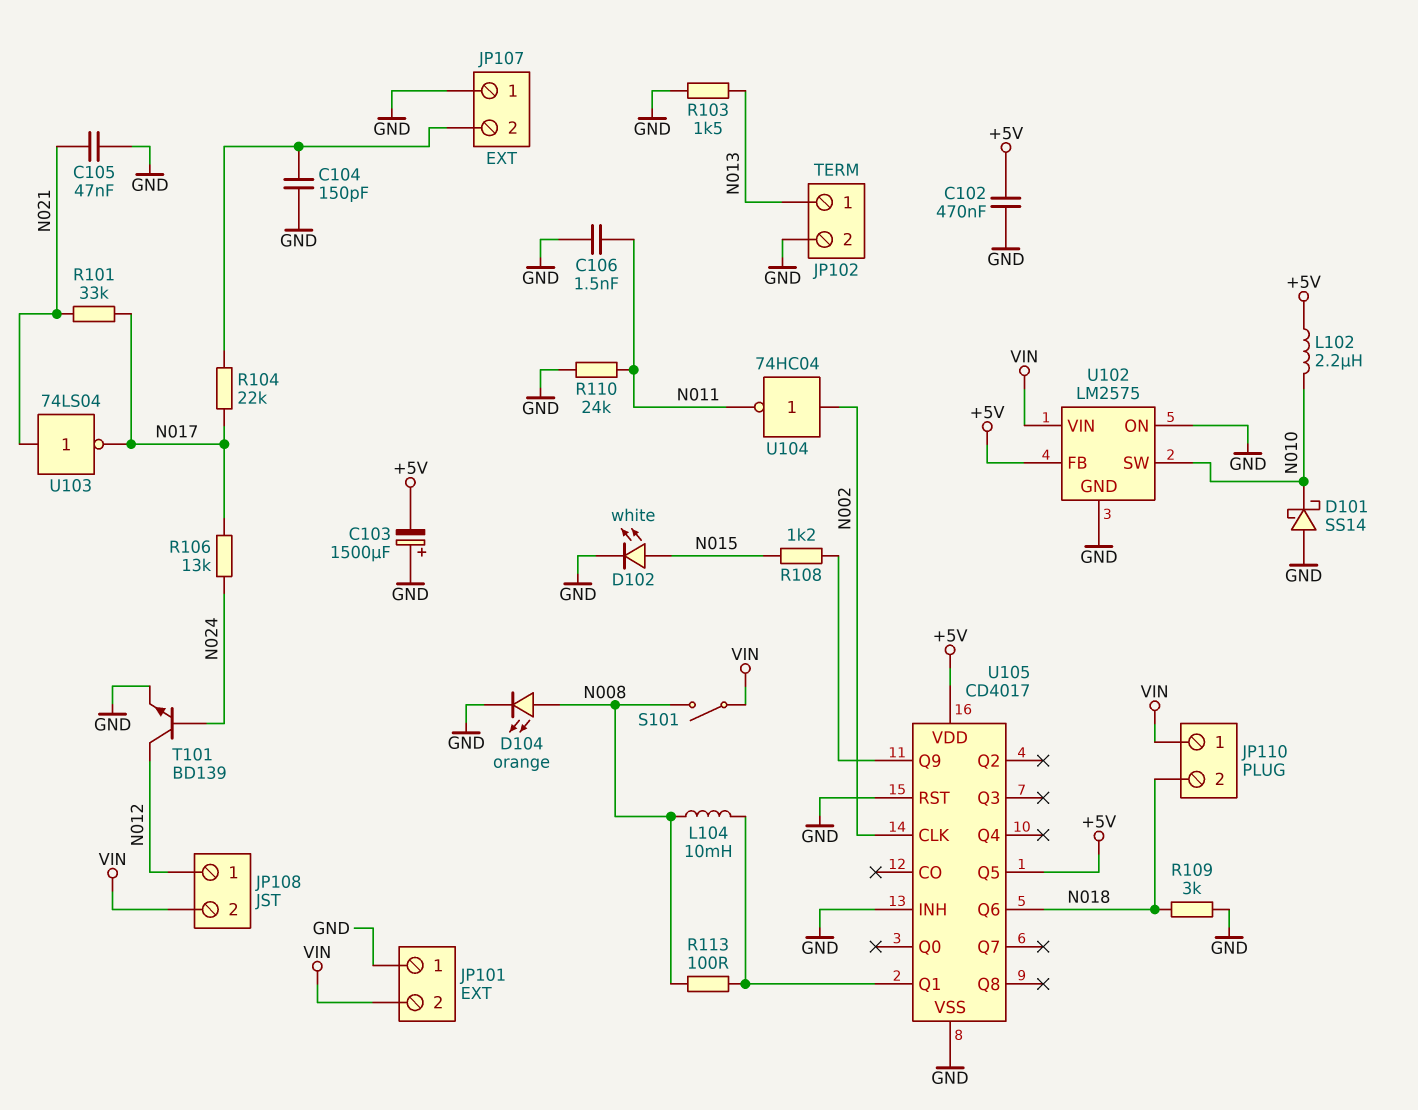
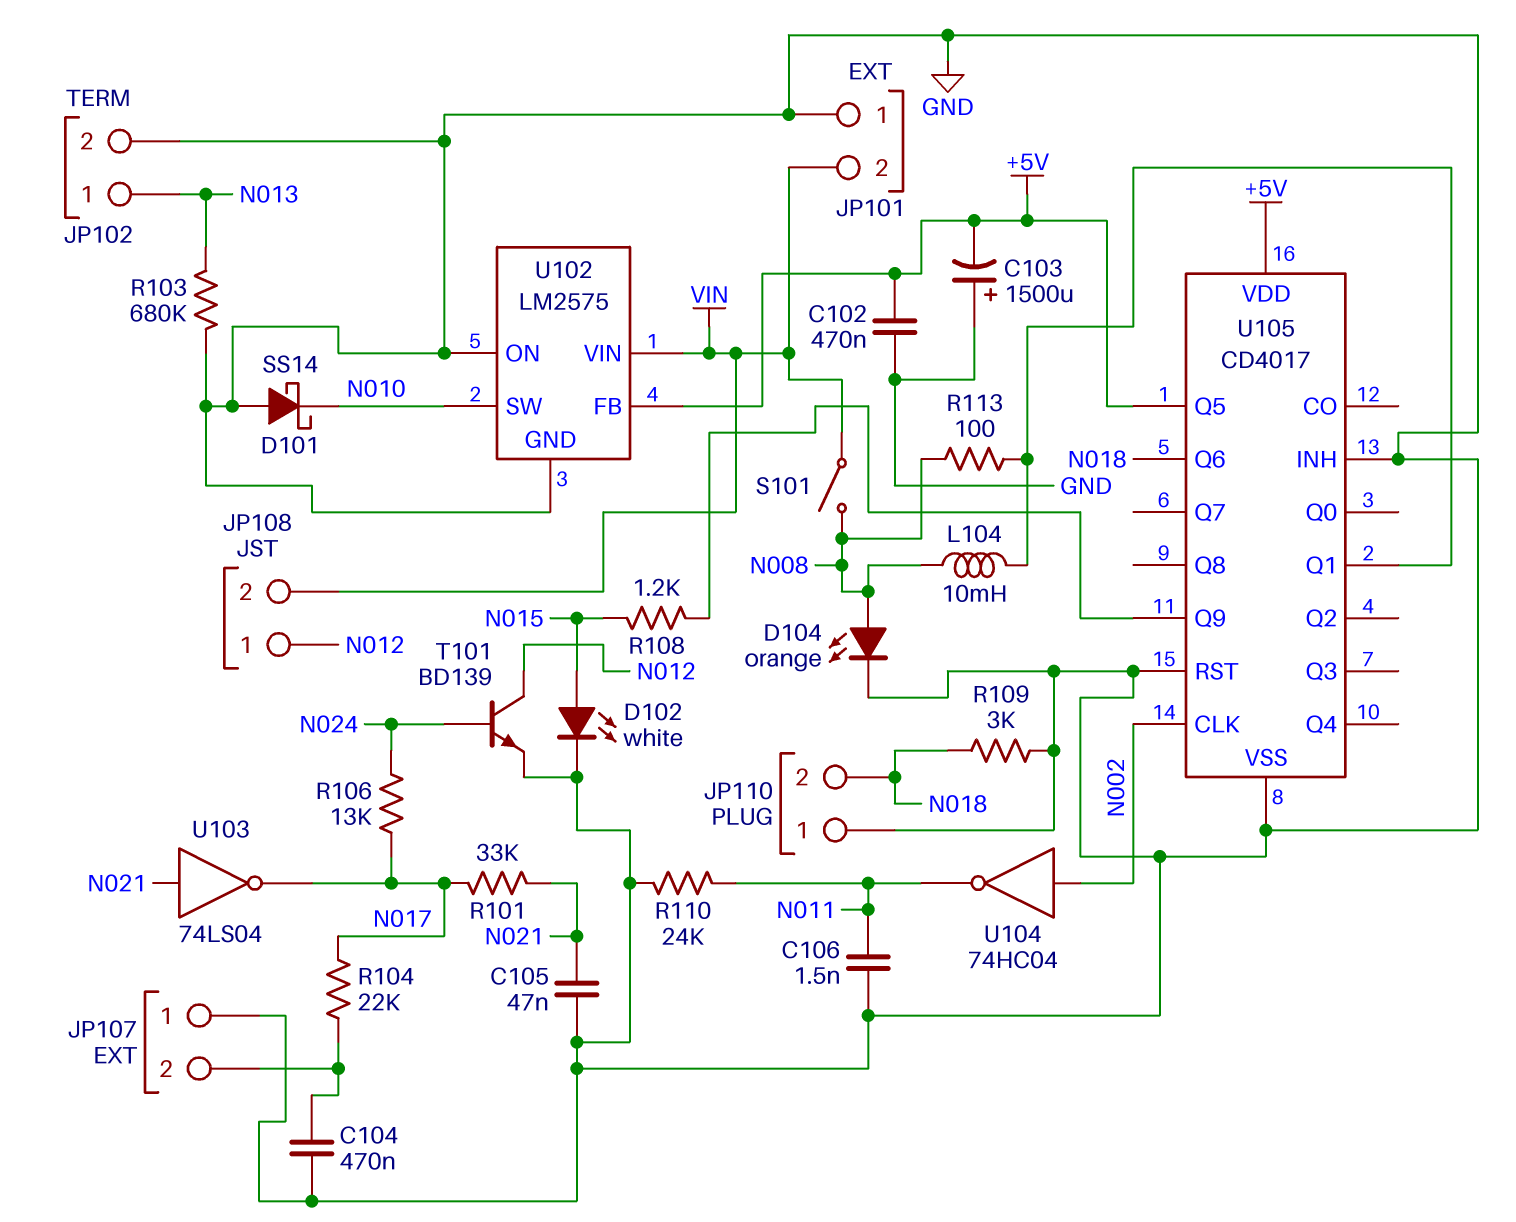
C104: 150pF (GND, JP107/2) -> 470nF (GND, JP107/2)
JP110 pin 1: VIN -> GND
L102: 2.2uH (+5V, N010) -> none
R103: 1.5k (GND, N013) -> 680k (GND, N013)

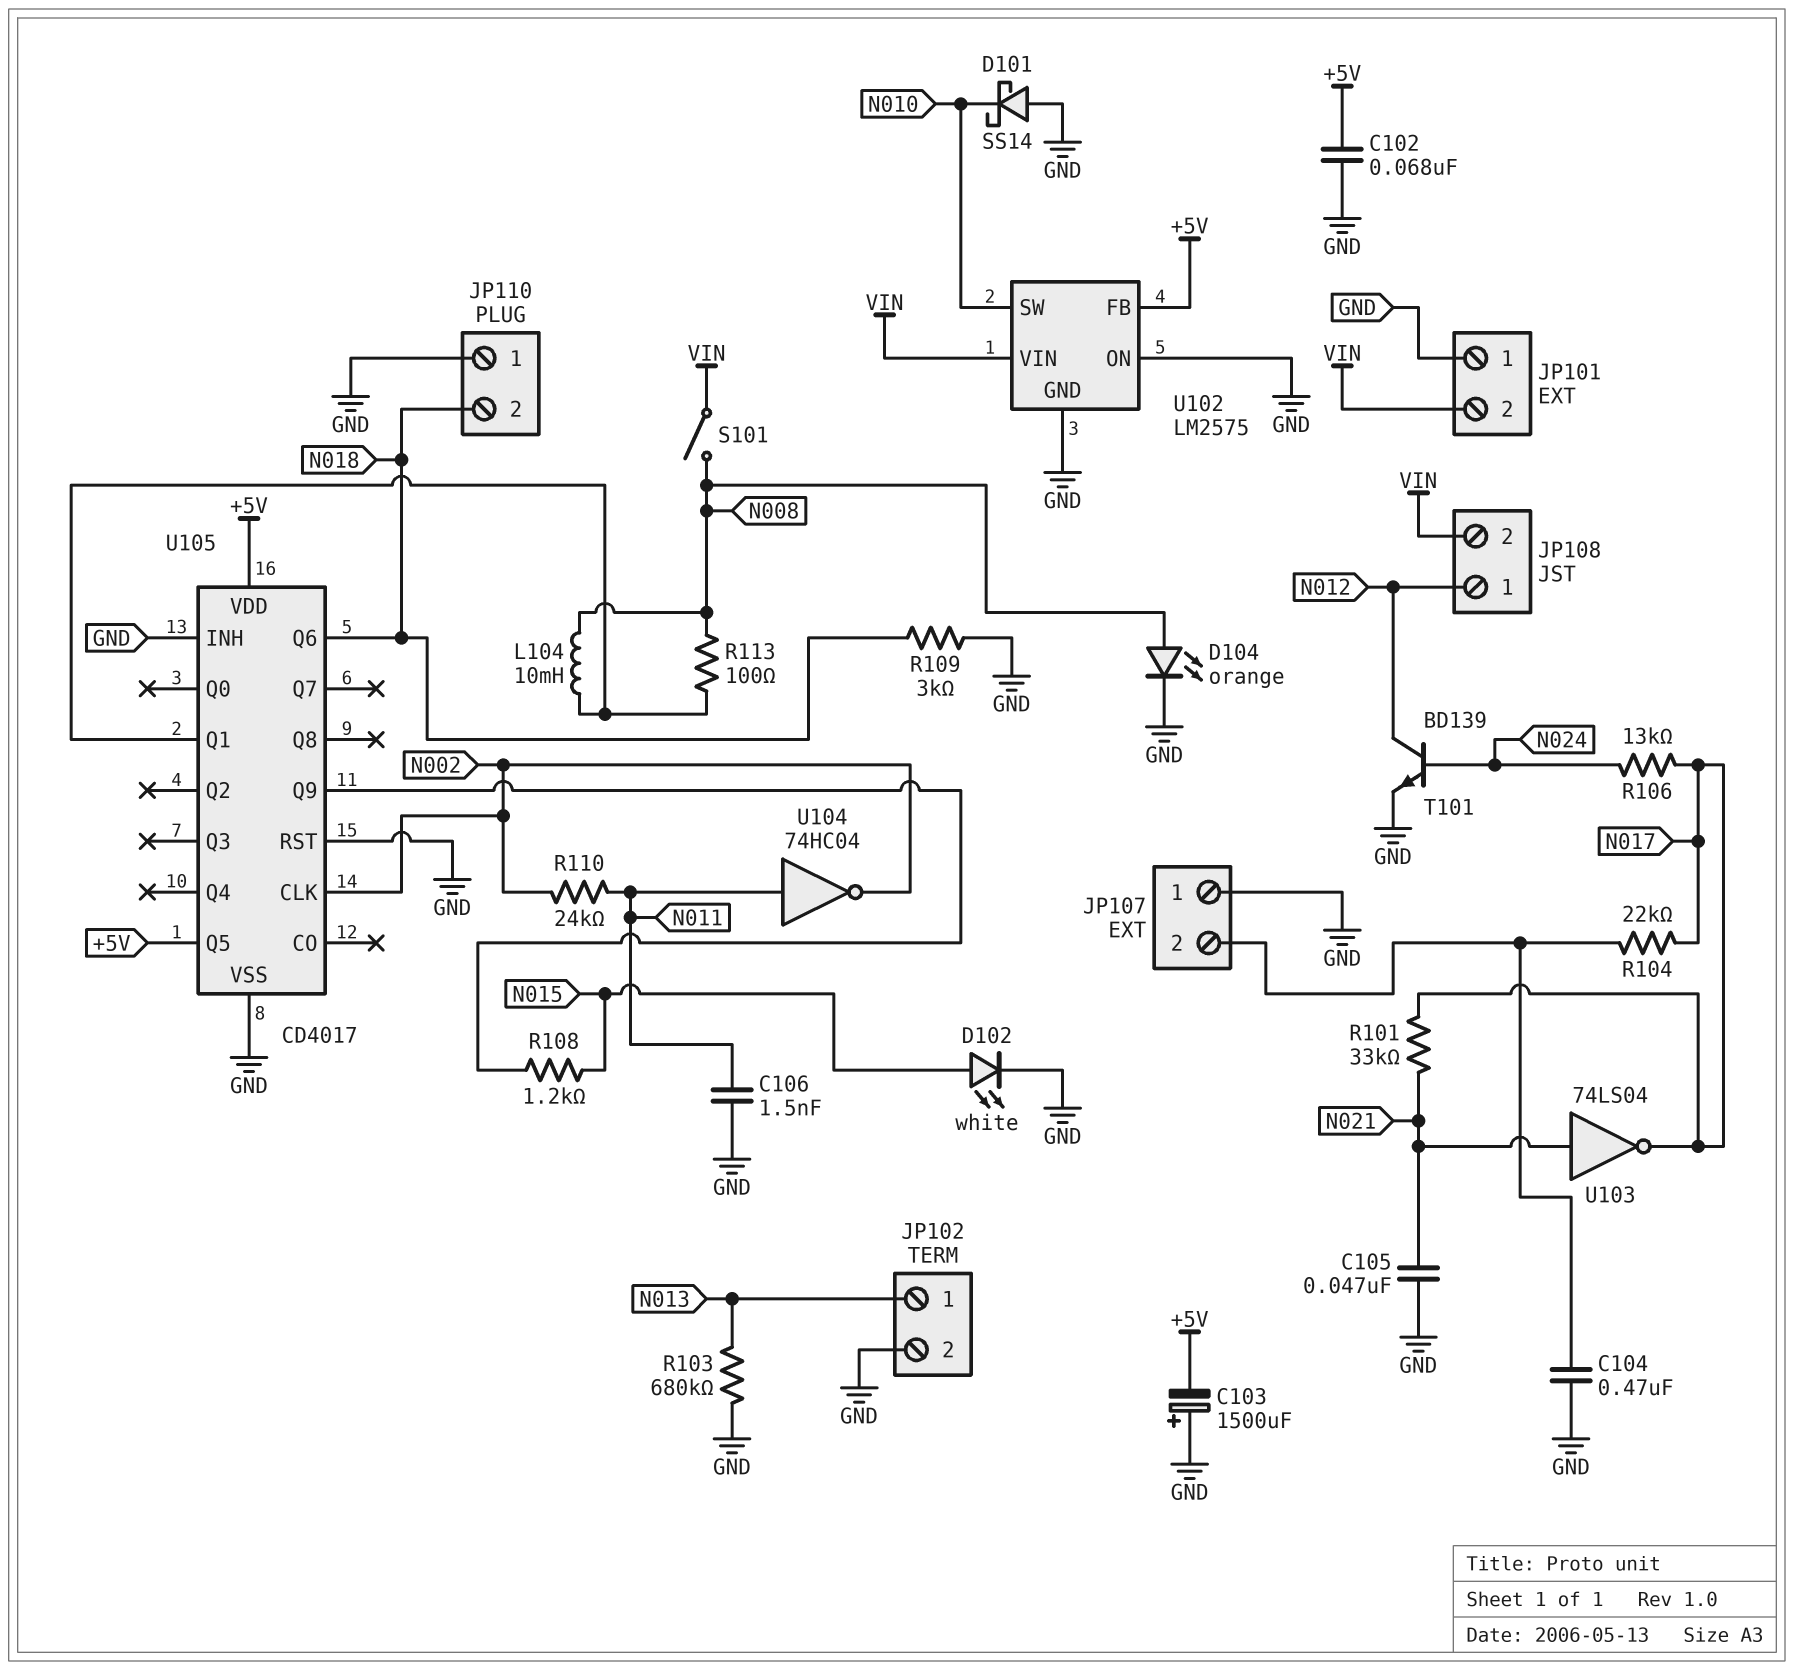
C102: 470nF (+5V, GND) -> 68nF (+5V, GND)
R110: 24k (GND, N011) -> 24k (N002, N011)
U104: NOT 74HC04 (in N002, out N011) -> NOT 74HC04 (in N011, out N002)

